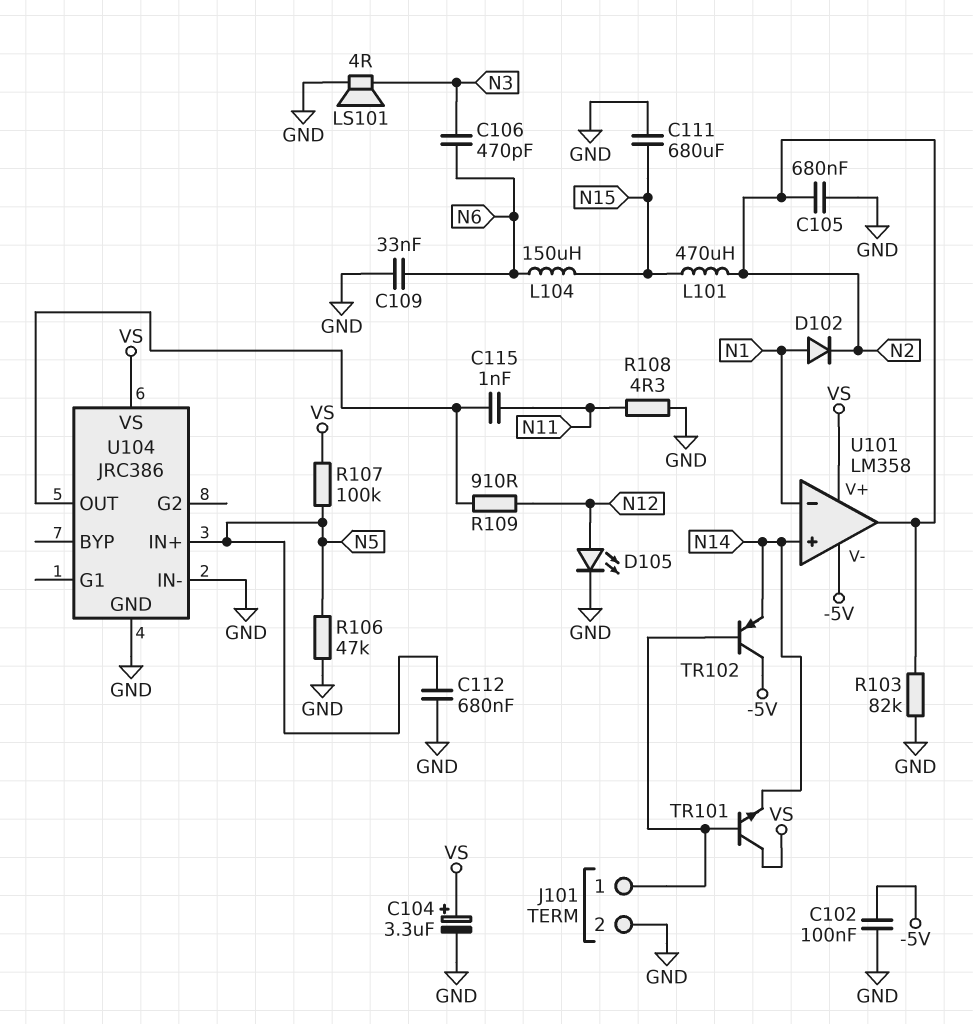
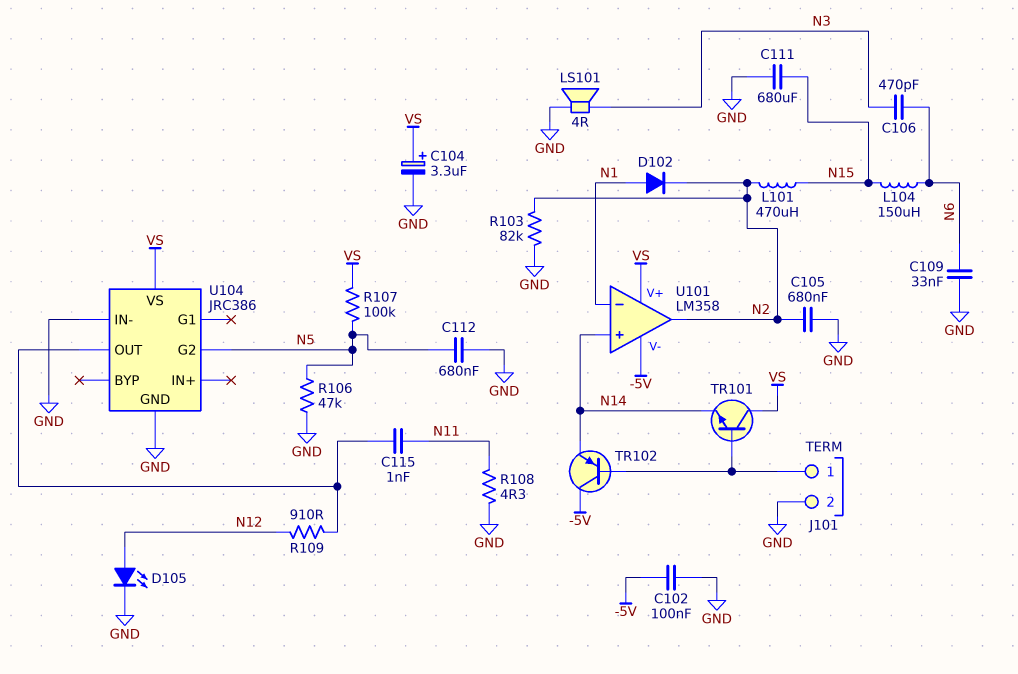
U104 pin G2: none -> N5
U104 pin IN+: N5 -> none

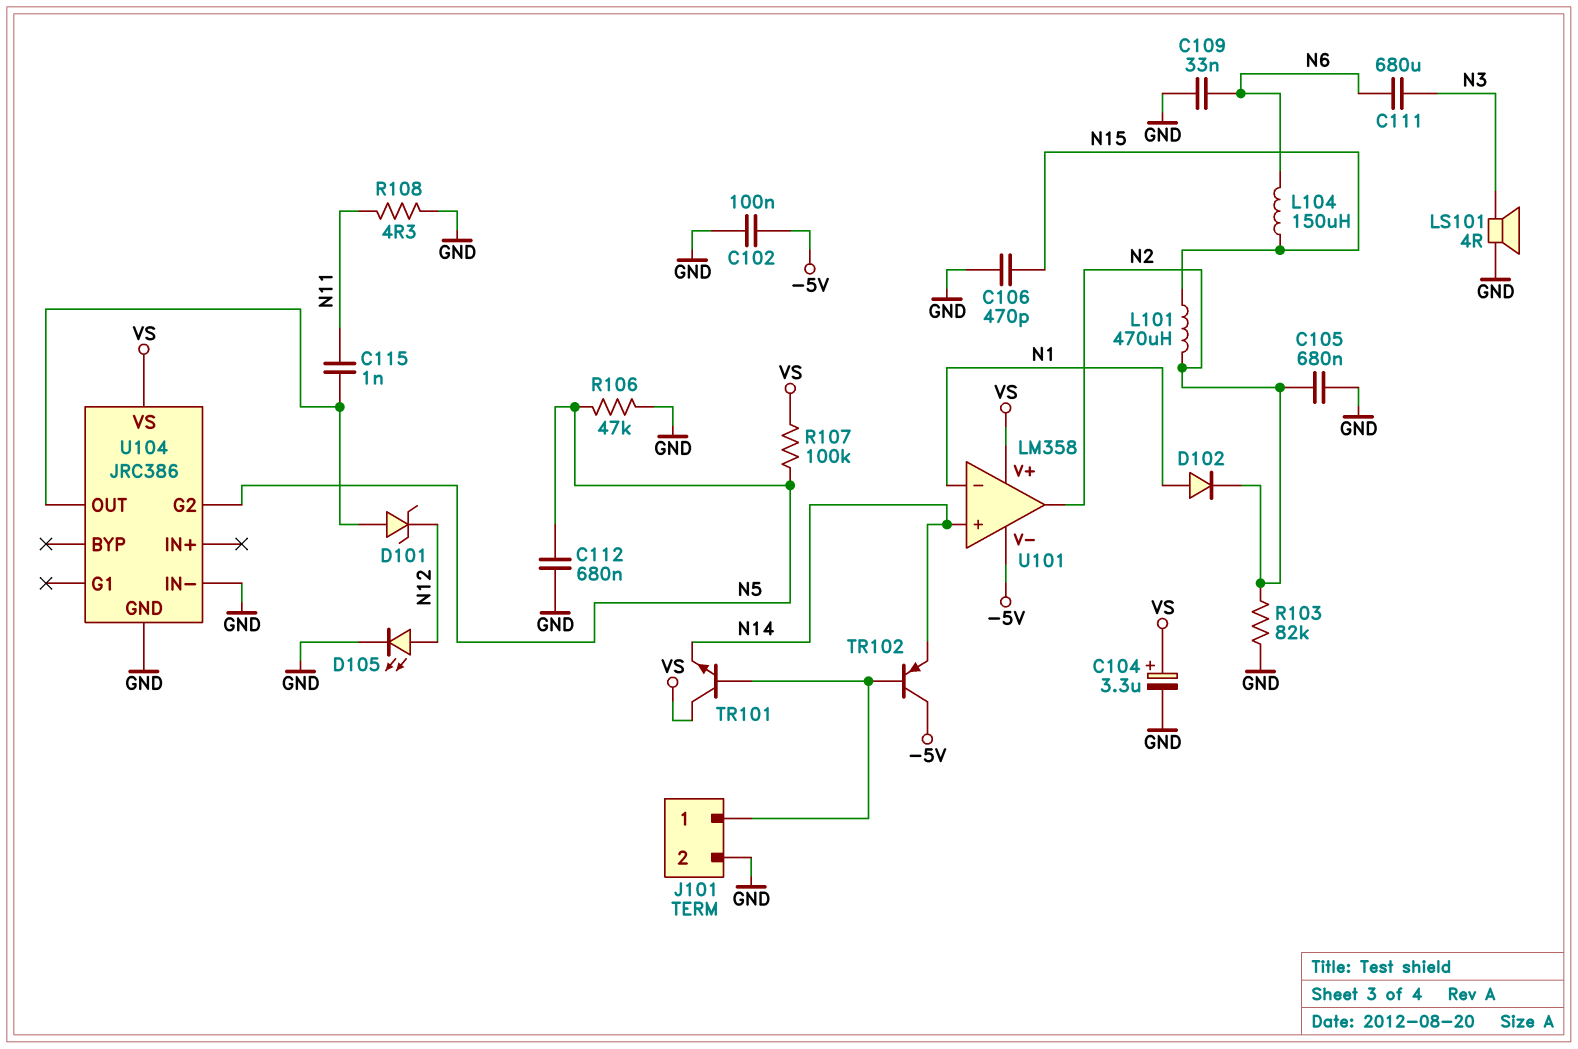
C106: 470pF (N3, N6) -> 470pF (GND, N15)
C111: 680uF (GND, N15) -> 680uF (N3, N6)
D101: none -> zener (A U104/OUT, K N12)
R109: 910 (N12, U104/OUT) -> none

